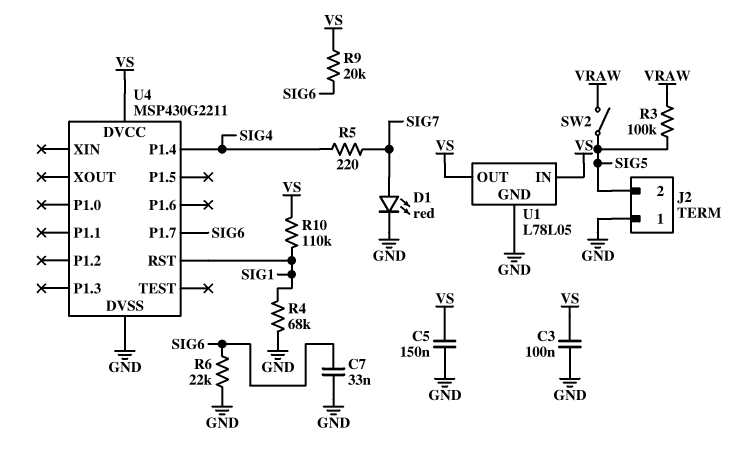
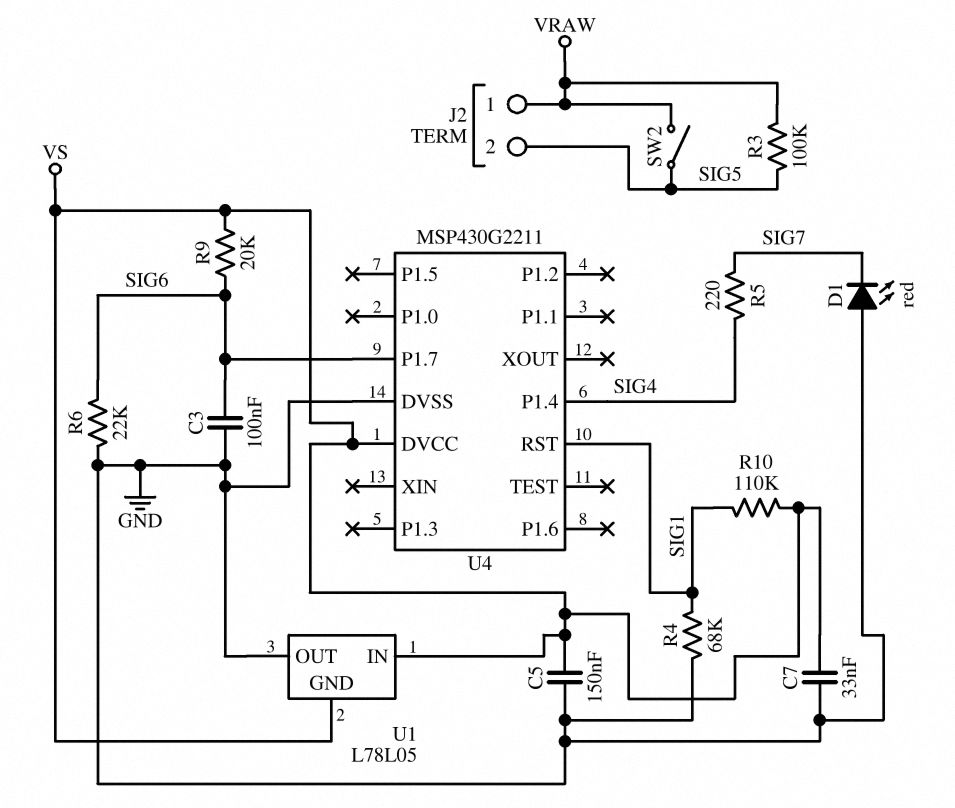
C3: 100nF (GND, VS) -> 100nF (GND, SIG6)
C7: 33nF (GND, SIG6) -> 33nF (GND, VS)
D1: LED red (A SIG7, K GND) -> LED red (A GND, K SIG7)
J2 pin 1: GND -> VRAW
U1 pin GND: GND -> VS
U1 pin OUT: VS -> GND

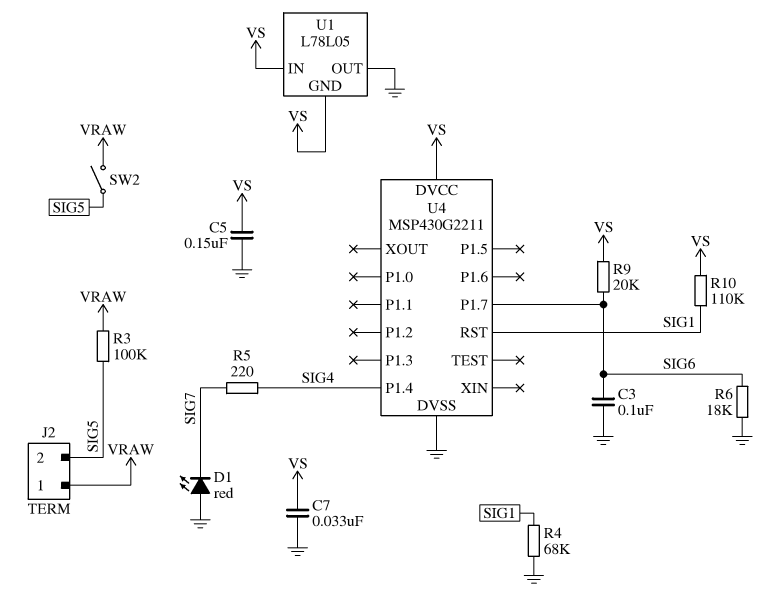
R6: 22k (GND, SIG6) -> 18k (GND, SIG6)

